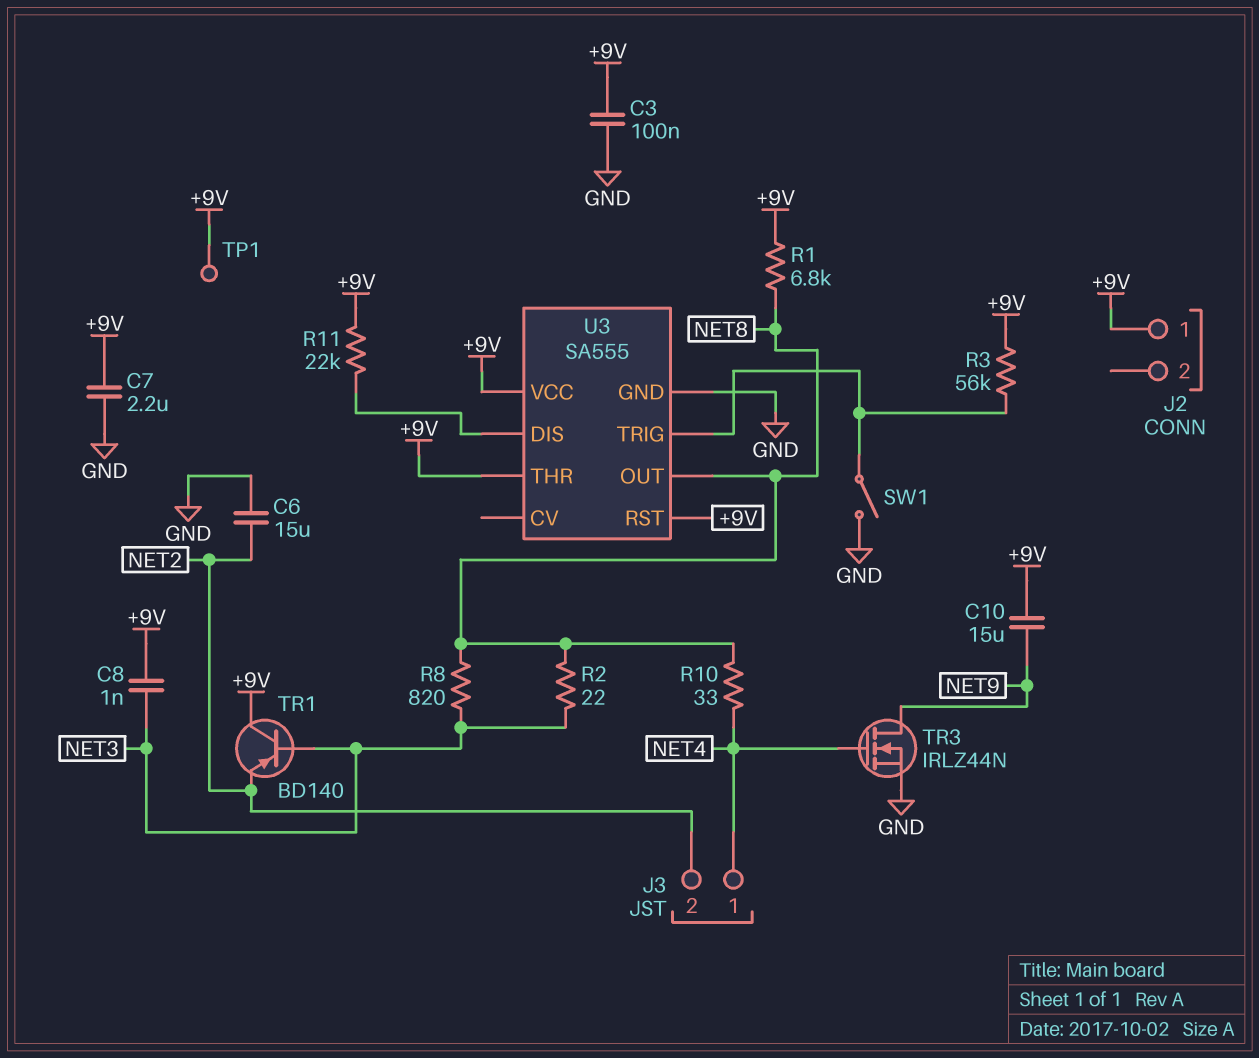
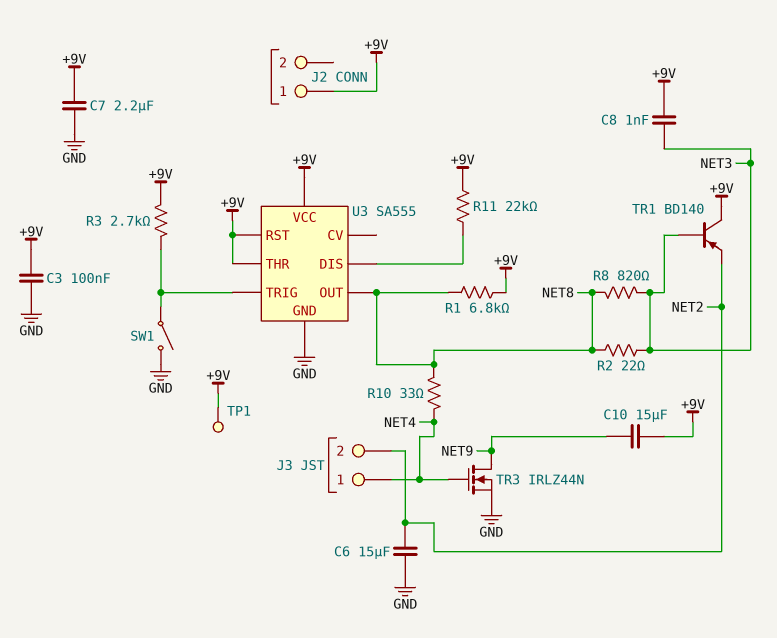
R3: 56k (+9V, U3/TRIG) -> 2.7k (+9V, U3/TRIG)

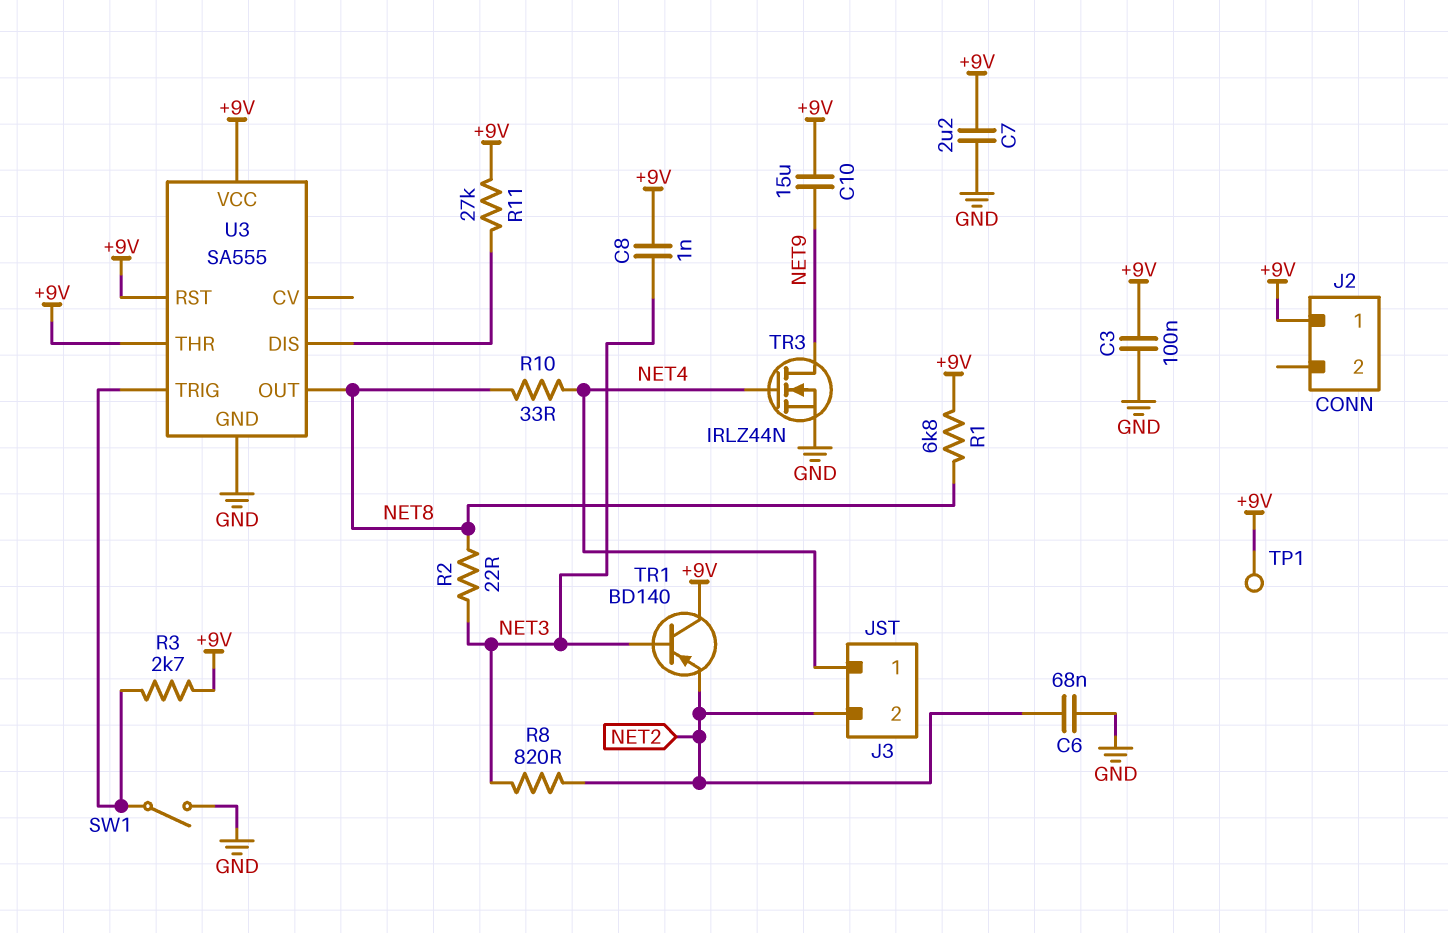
C6: 15uF (GND, NET2) -> 68nF (GND, NET2)
R8: 820 (NET3, NET8) -> 820 (NET2, NET3)
R11: 22k (+9V, U3/DIS) -> 27k (+9V, U3/DIS)

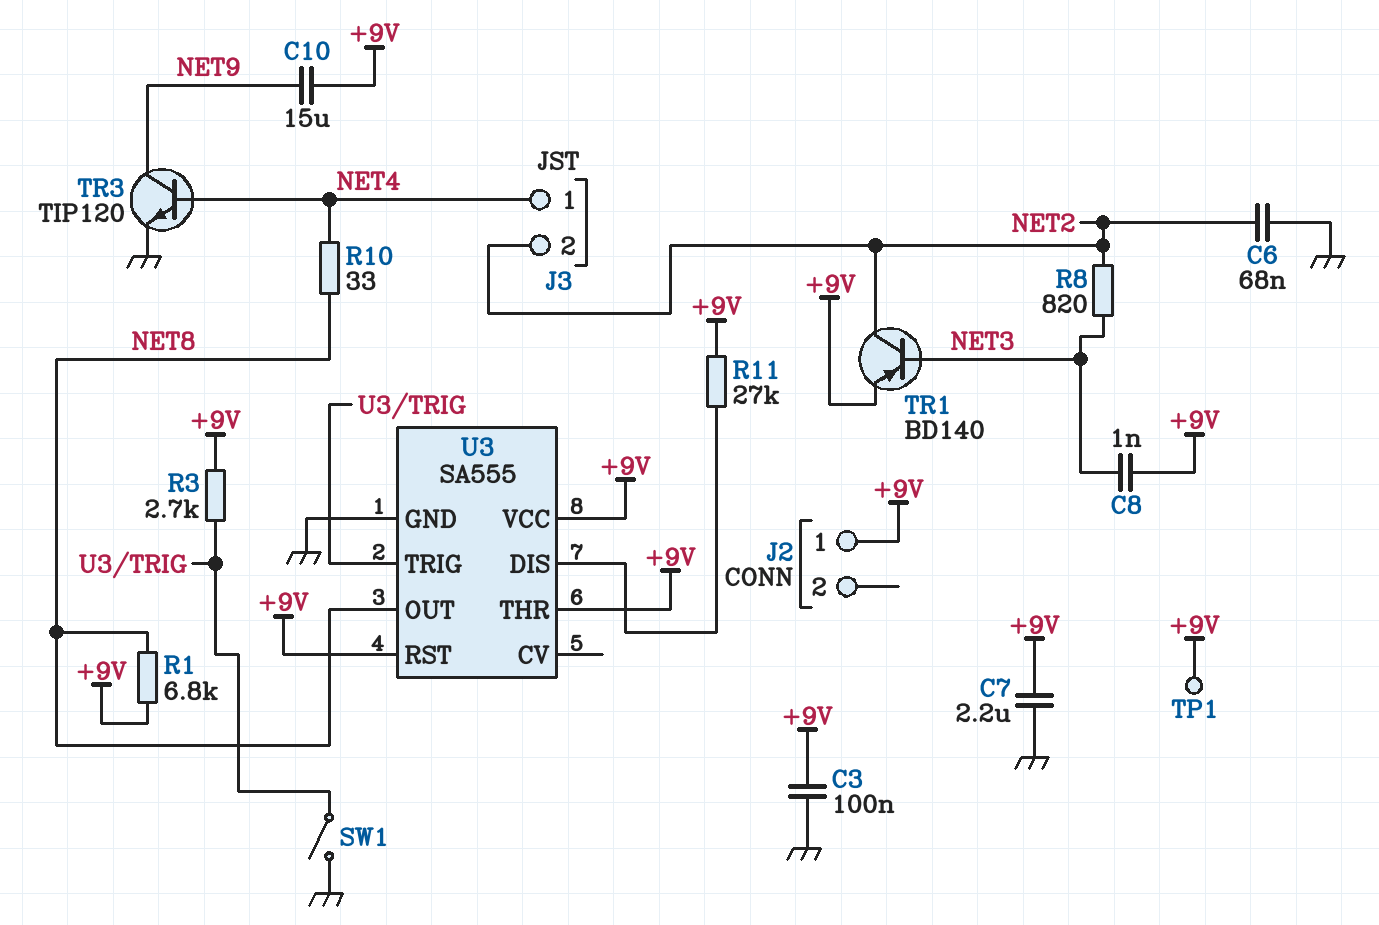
R2: 22 (NET3, NET8) -> none
TR1: PNP BD140 (B NET3, C +9V, E NET2) -> PNP BD140 (B NET3, C NET2, E +9V)
TR3: NMOS IRLZ44N (G NET4, D NET9, S GND) -> NPN TIP120 (B NET4, C NET9, E GND)

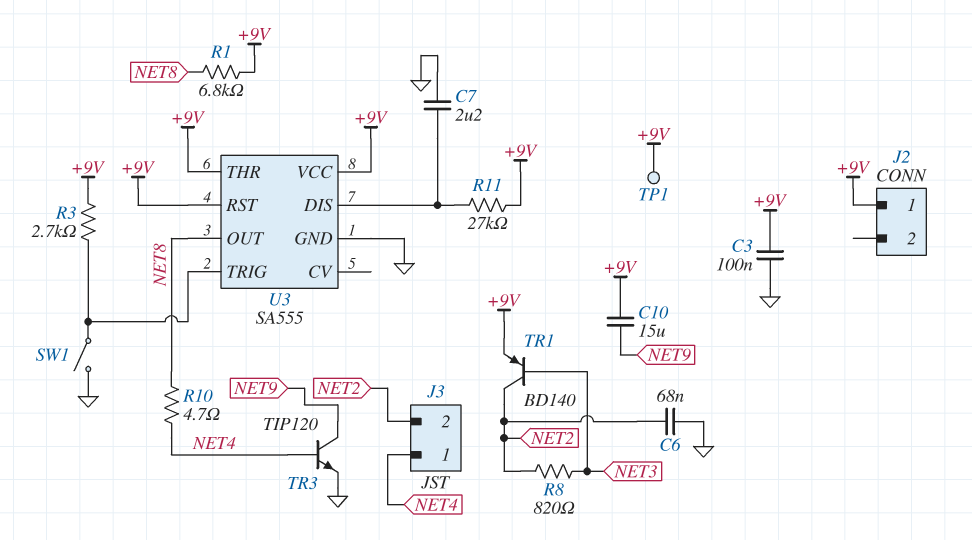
C7: 2.2uF (+9V, GND) -> 2.2uF (GND, U3/DIS)
C8: 1nF (+9V, NET3) -> none
R10: 33 (NET4, NET8) -> 4.7 (NET4, NET8)

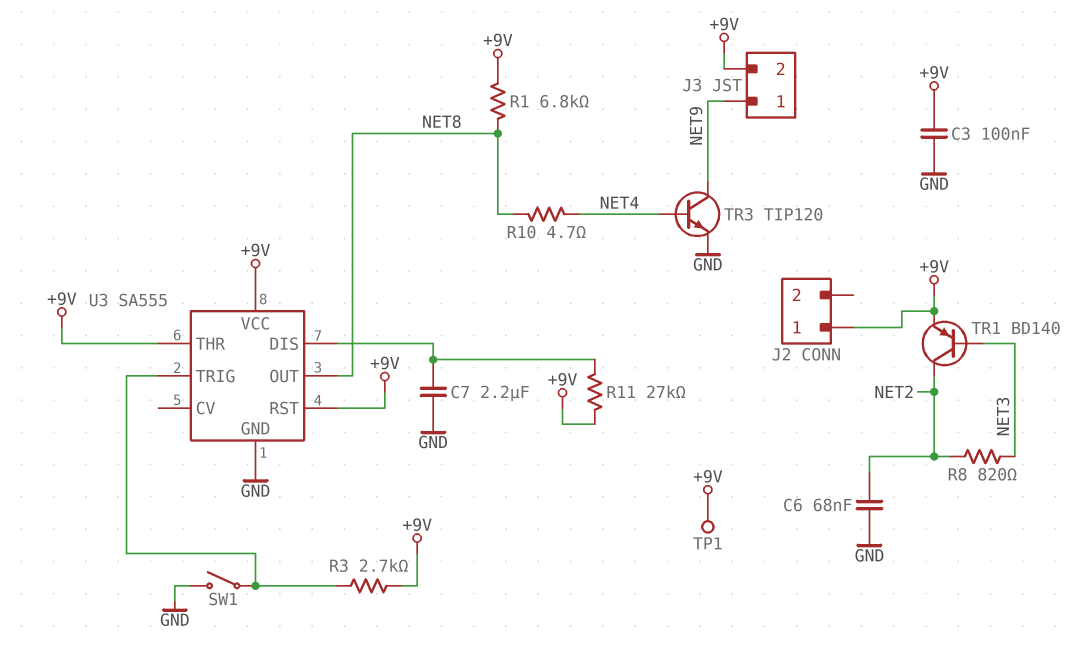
C10: 15uF (+9V, NET9) -> none
J3 pin 1: NET4 -> NET9
J3 pin 2: NET2 -> +9V

